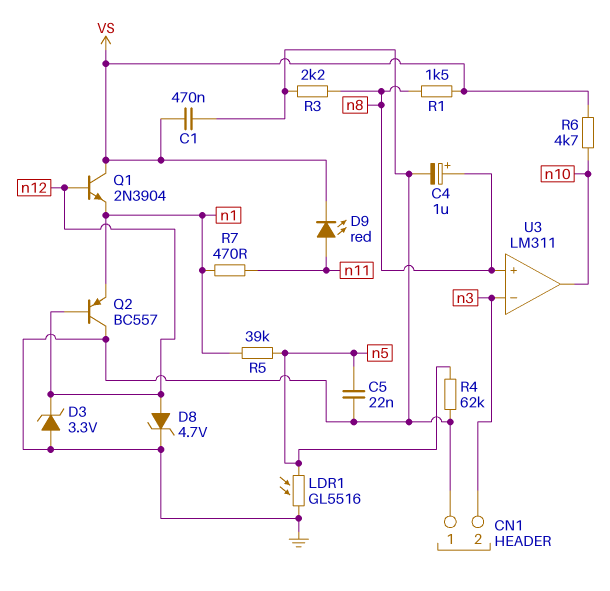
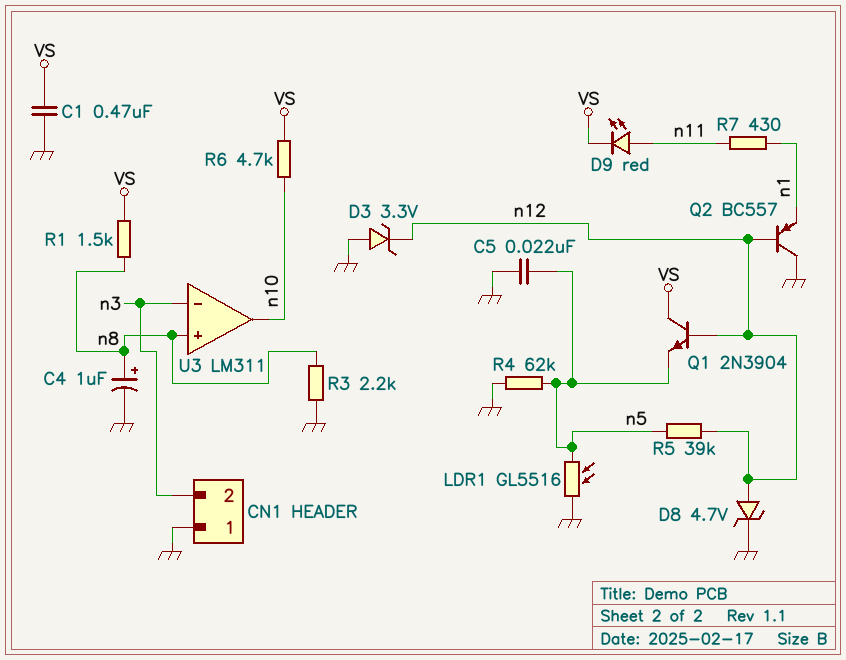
Q1: NPN 2N3904 (B n12, C VS, E n1) -> NPN 2N3904 (B n12, C VS, E n5)
R5: 39k (n1, n5) -> 39k (n5, n12)
R7: 470 (n1, n11) -> 430 (n1, n11)

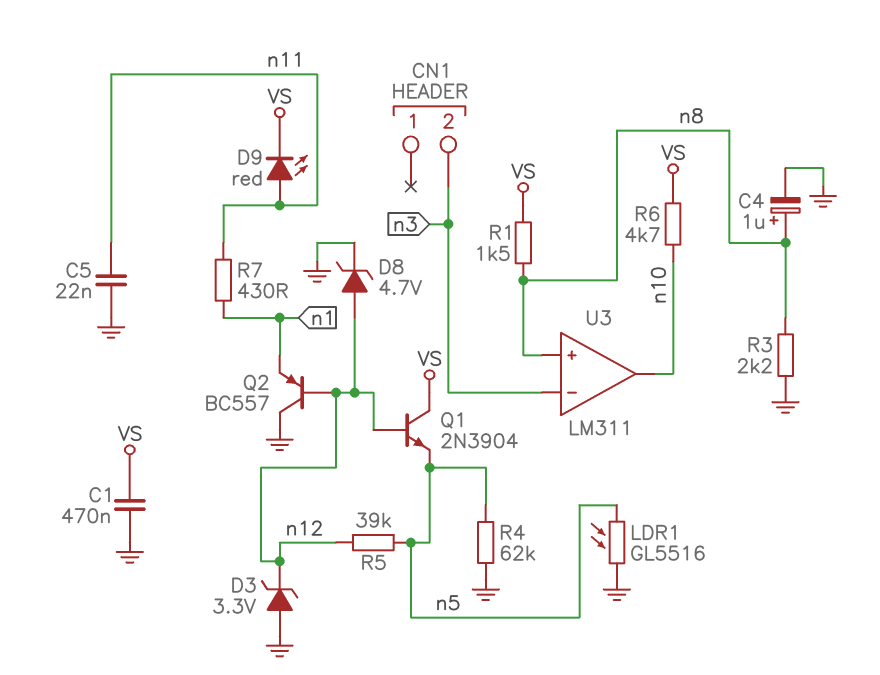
C5: 22nF (GND, n5) -> 22nF (GND, n11)
CN1 pin 1: GND -> none

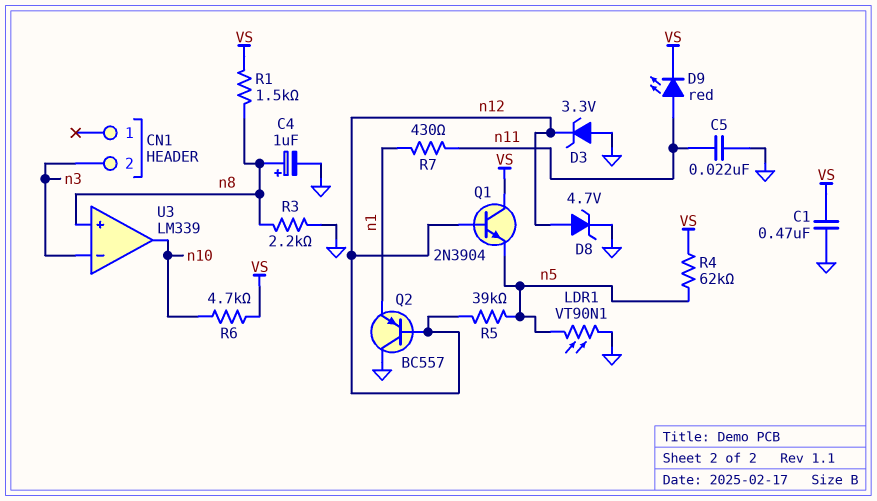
LDR1: GL5516 (GND, n5) -> VT90N1 (GND, n5)
R4: 62k (GND, n5) -> 62k (VS, n5)
U3: LM311 -> LM339

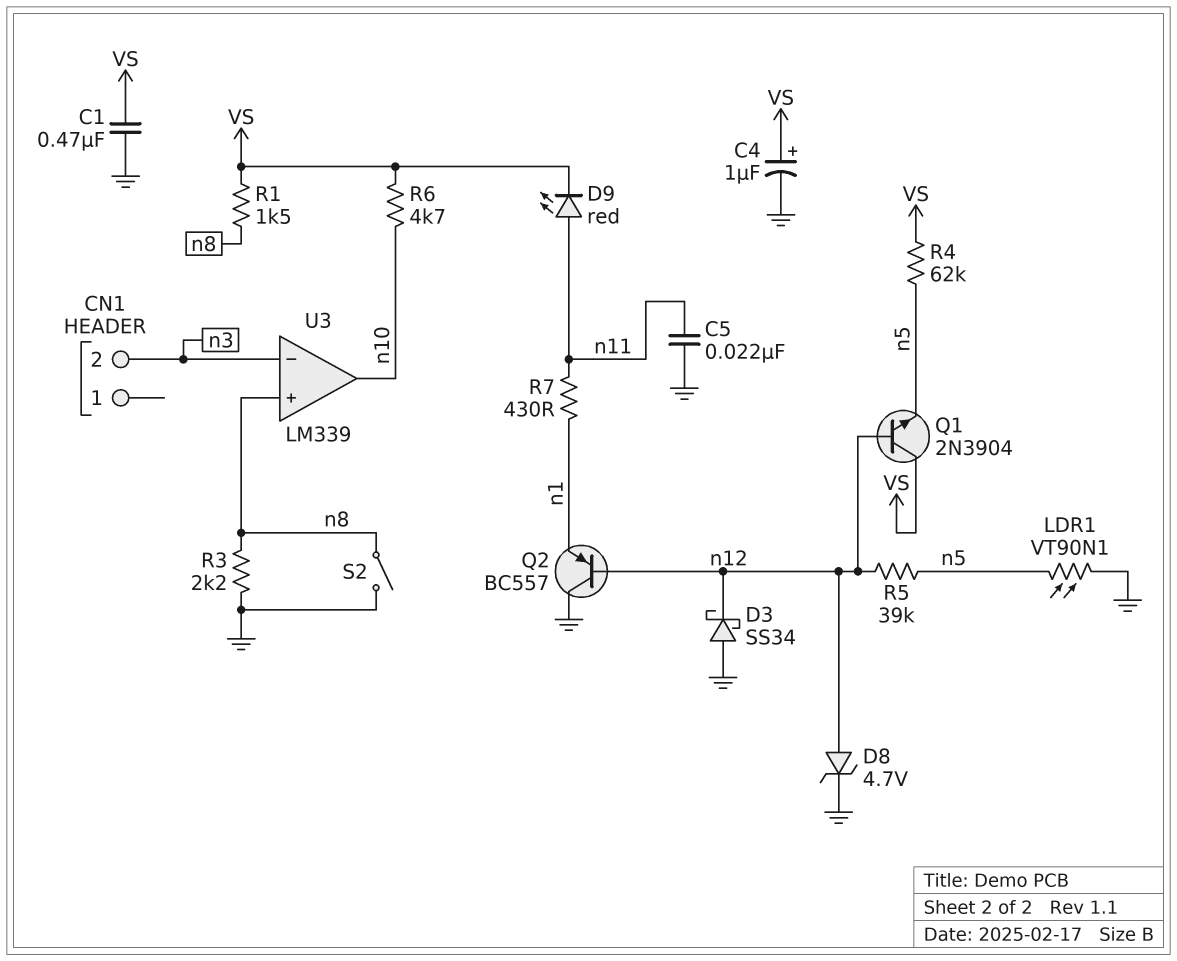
C4: 1uF (plus n8, minus GND) -> 1uF (plus VS, minus GND)
D3: zener 3.3V (A GND, K n12) -> schottky SS34 (A GND, K n12)
S2: none -> switch (GND, n8)

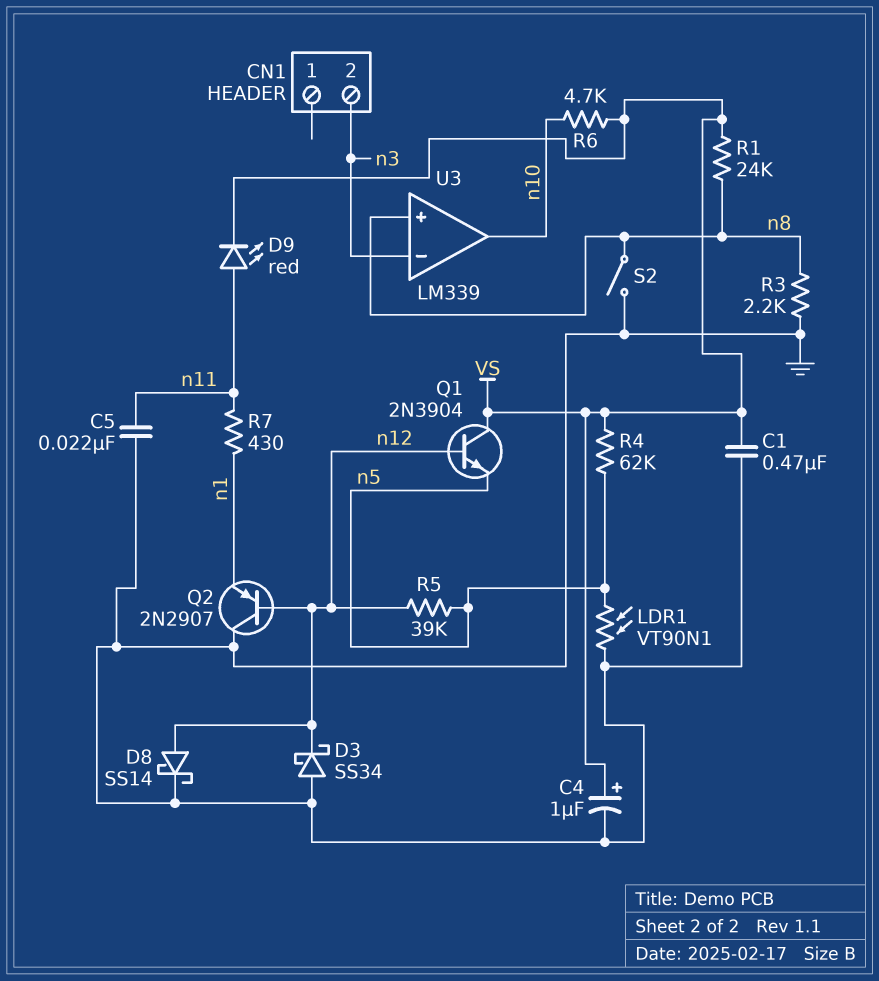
D8: zener 4.7V (A n12, K GND) -> schottky SS14 (A n12, K GND)
Q2: PNP BC557 (B n12, C GND, E n1) -> PNP 2N2907 (B n12, C GND, E n1)
R1: 1.5k (VS, n8) -> 24k (VS, n8)

